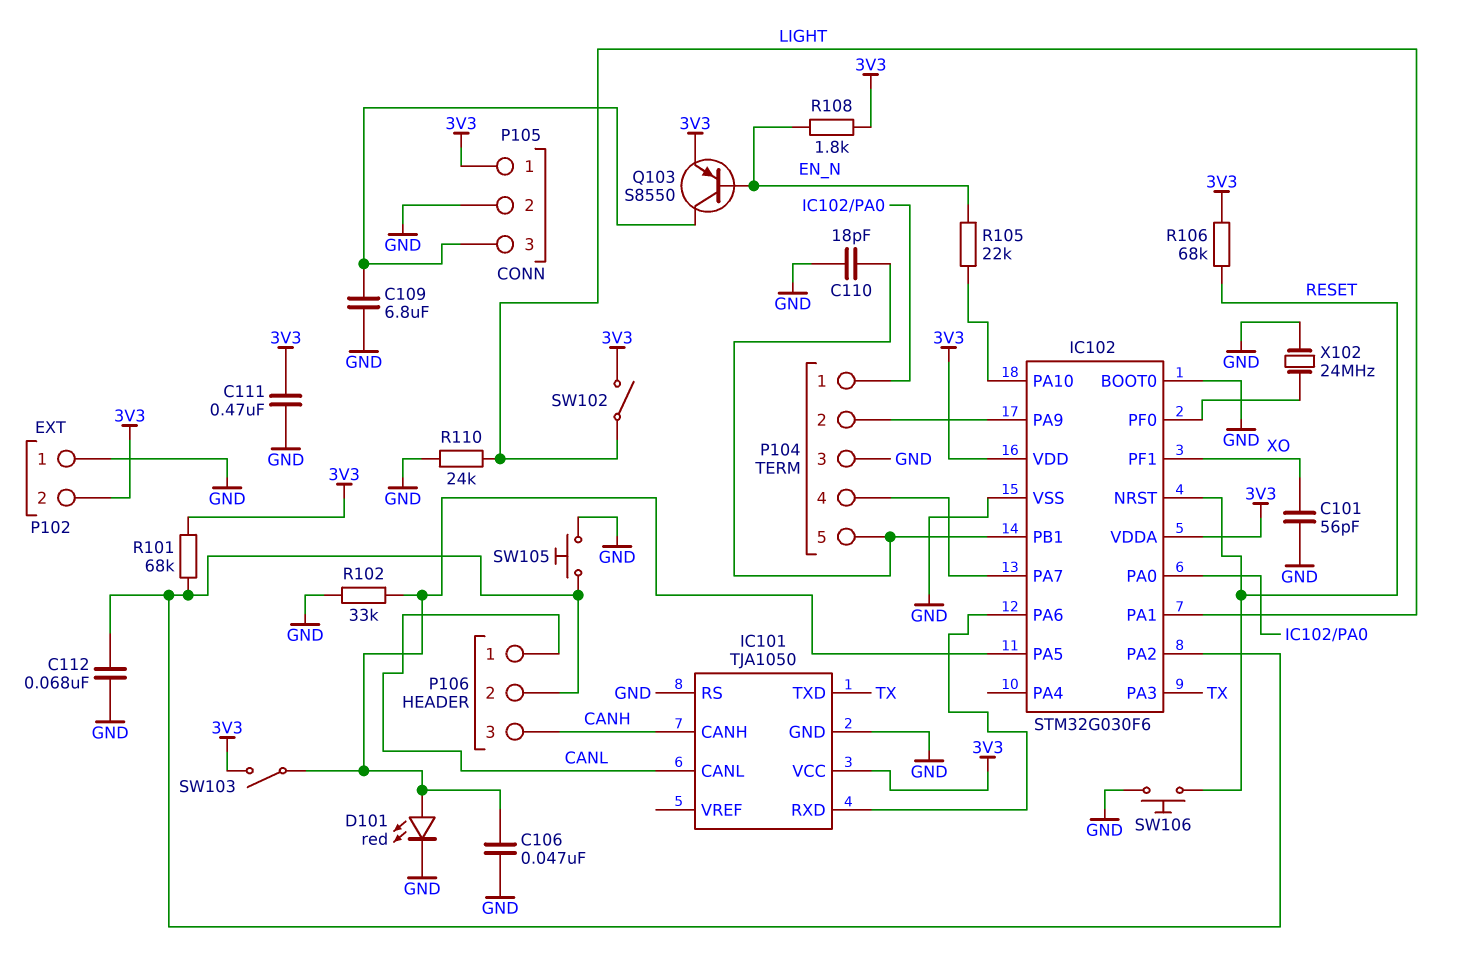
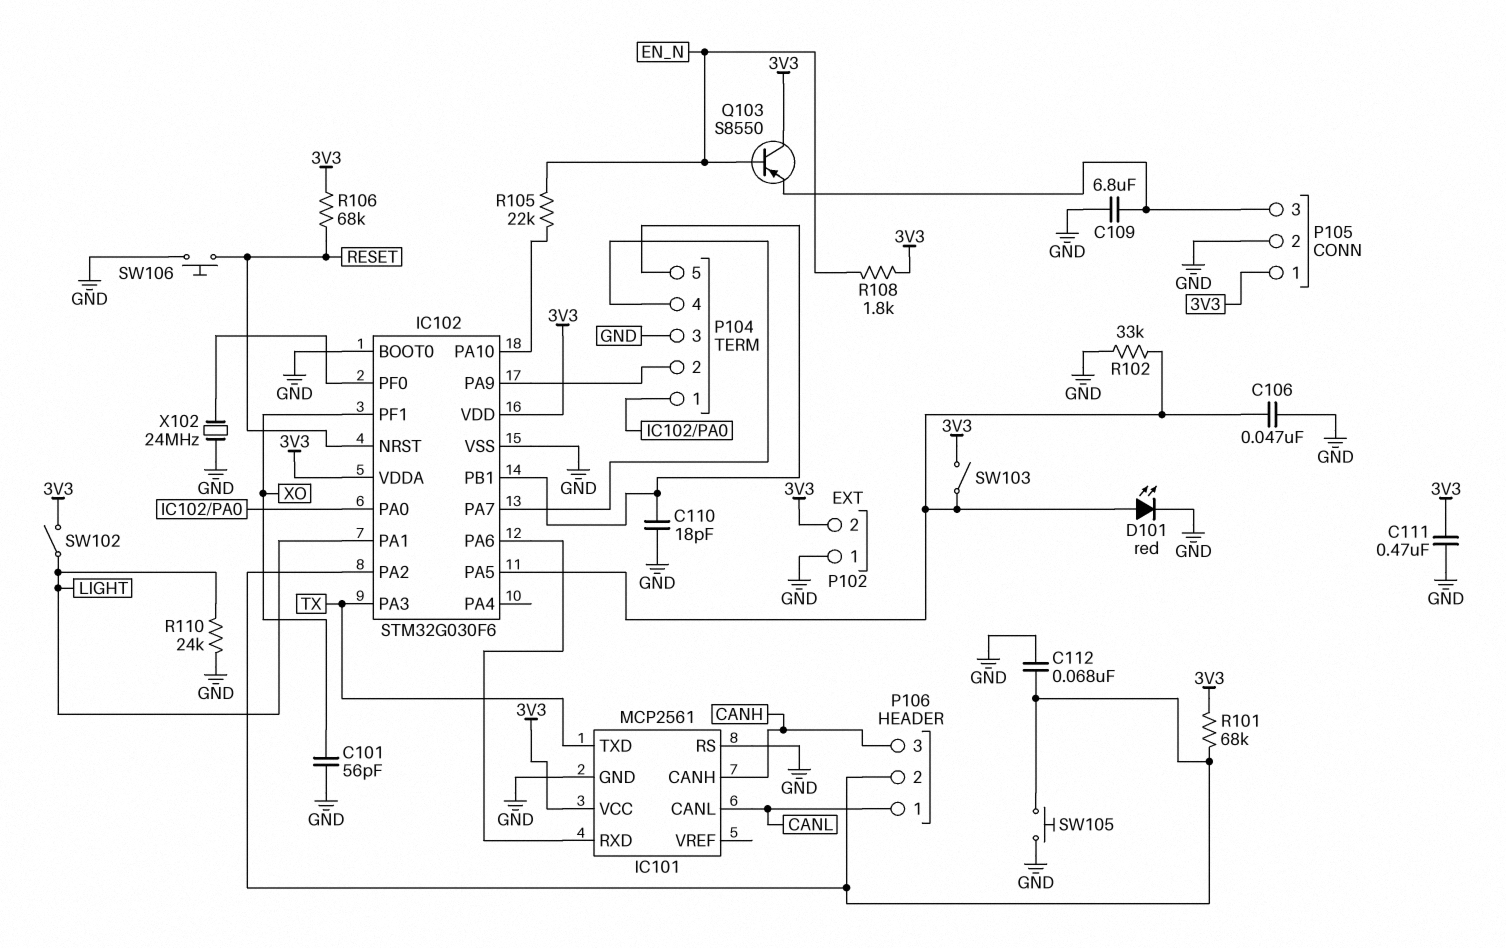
IC101: TJA1050 -> MCP2561
Q103: PNP S8550 (B EN_N, C P105/3, E 3V3) -> PNP S8550 (B EN_N, C 3V3, E P105/3)

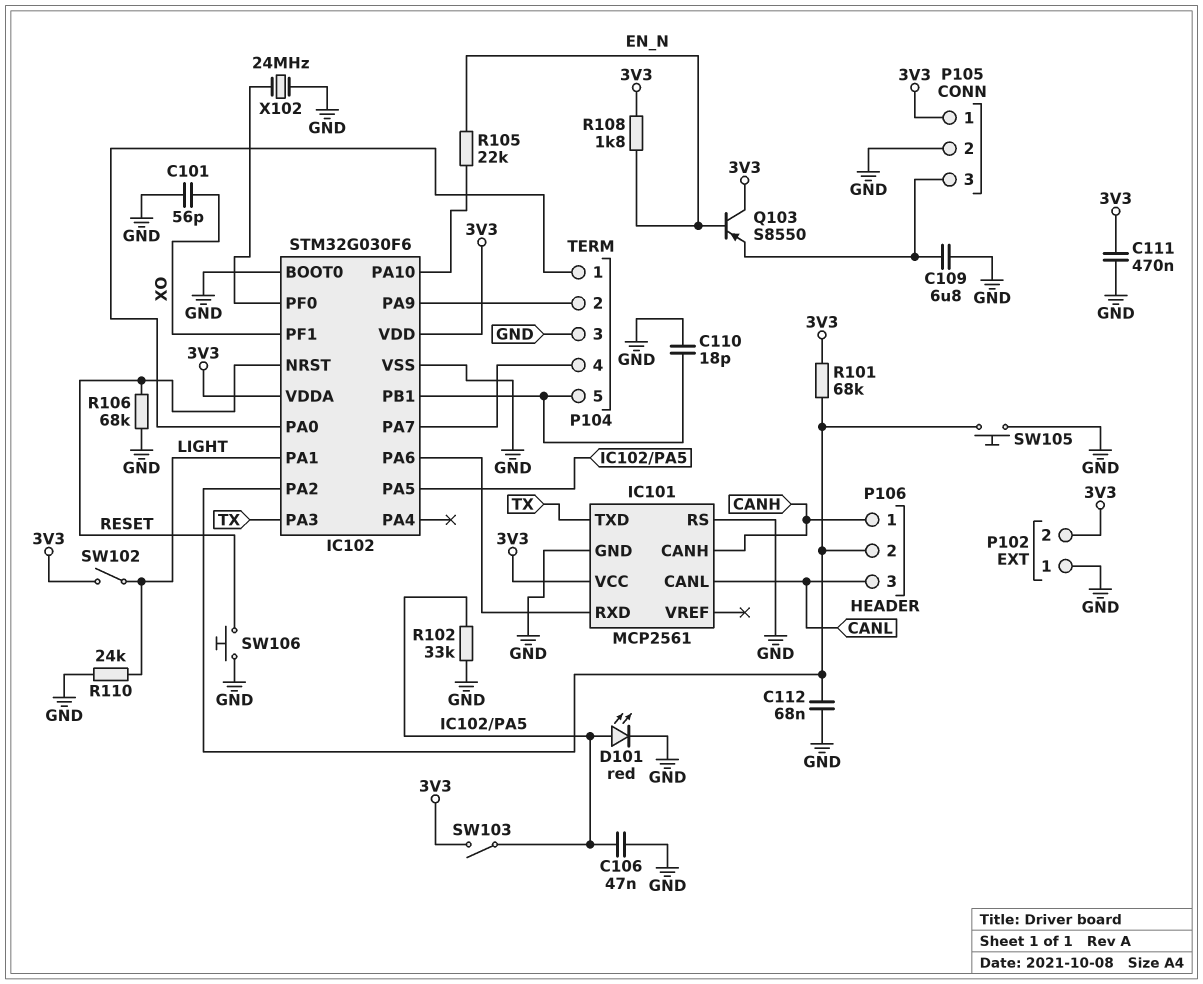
P106 pin 1: CANL -> CANH
P106 pin 3: CANH -> CANL
R106: 68k (3V3, RESET) -> 68k (GND, RESET)

